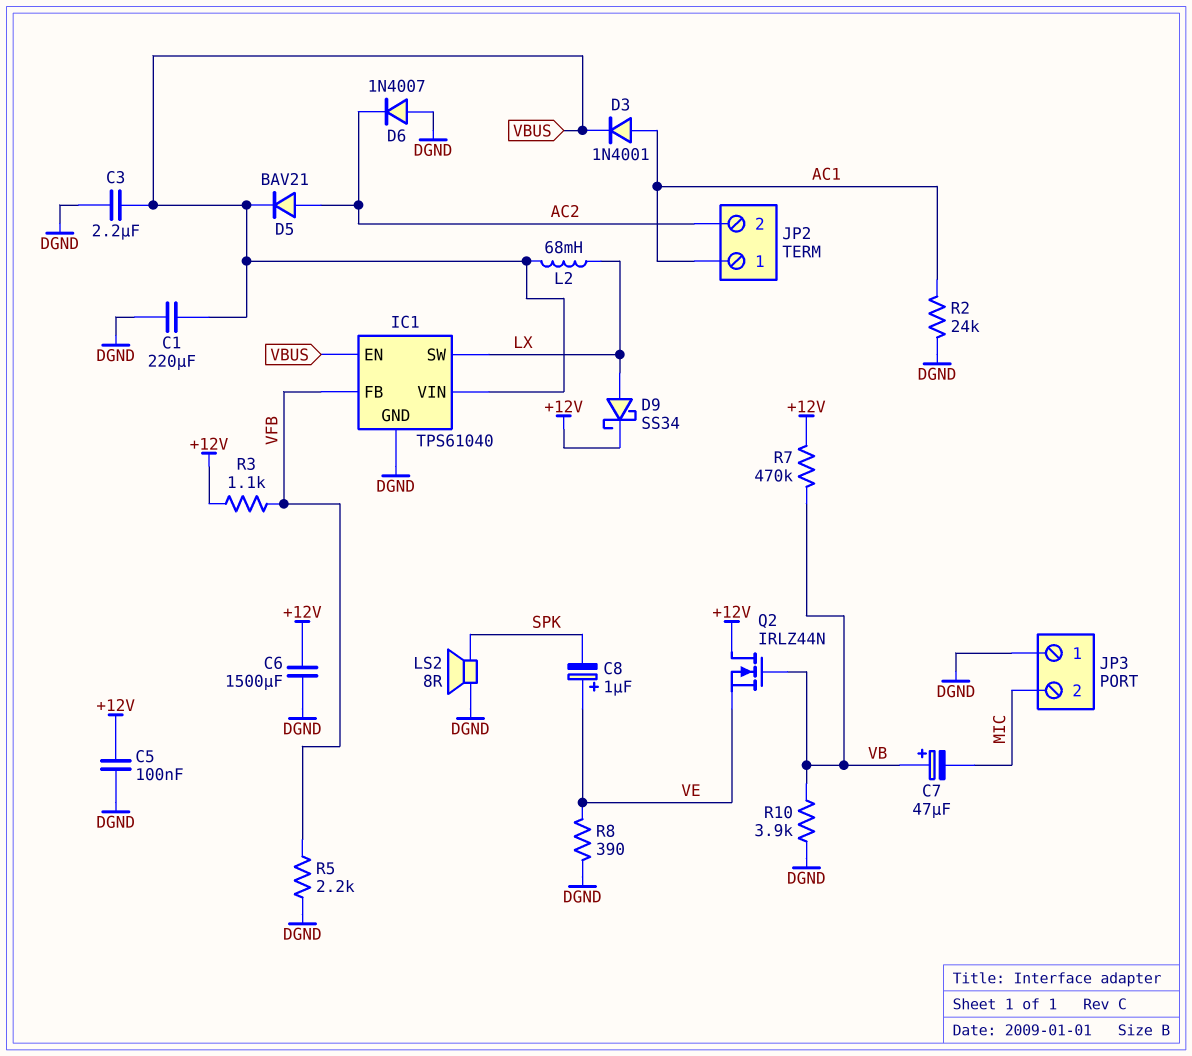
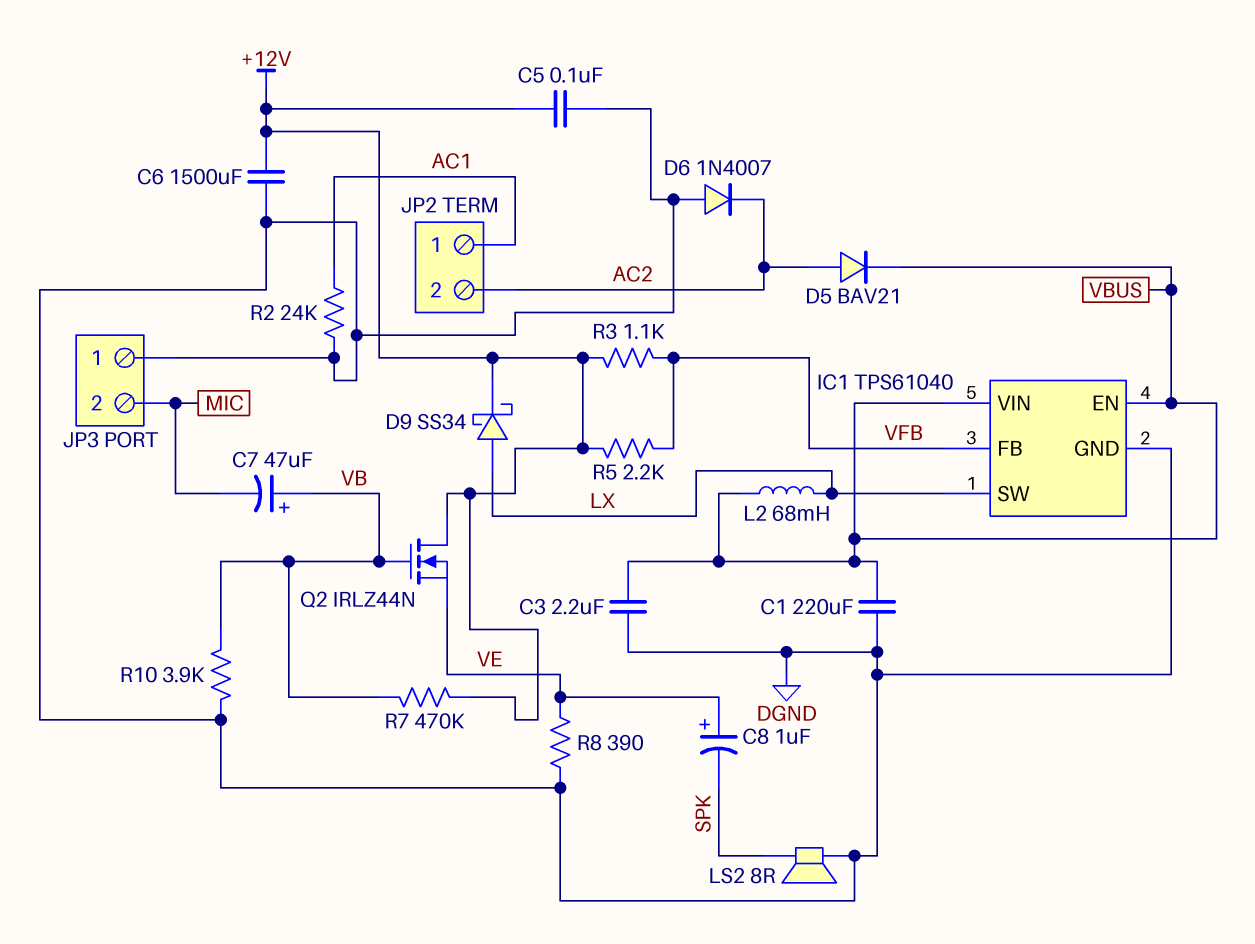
D3: diode 1N4001 (A AC1, K VBUS) -> none
R5: 2.2k (DGND, VFB) -> 2.2k (+12V, VFB)

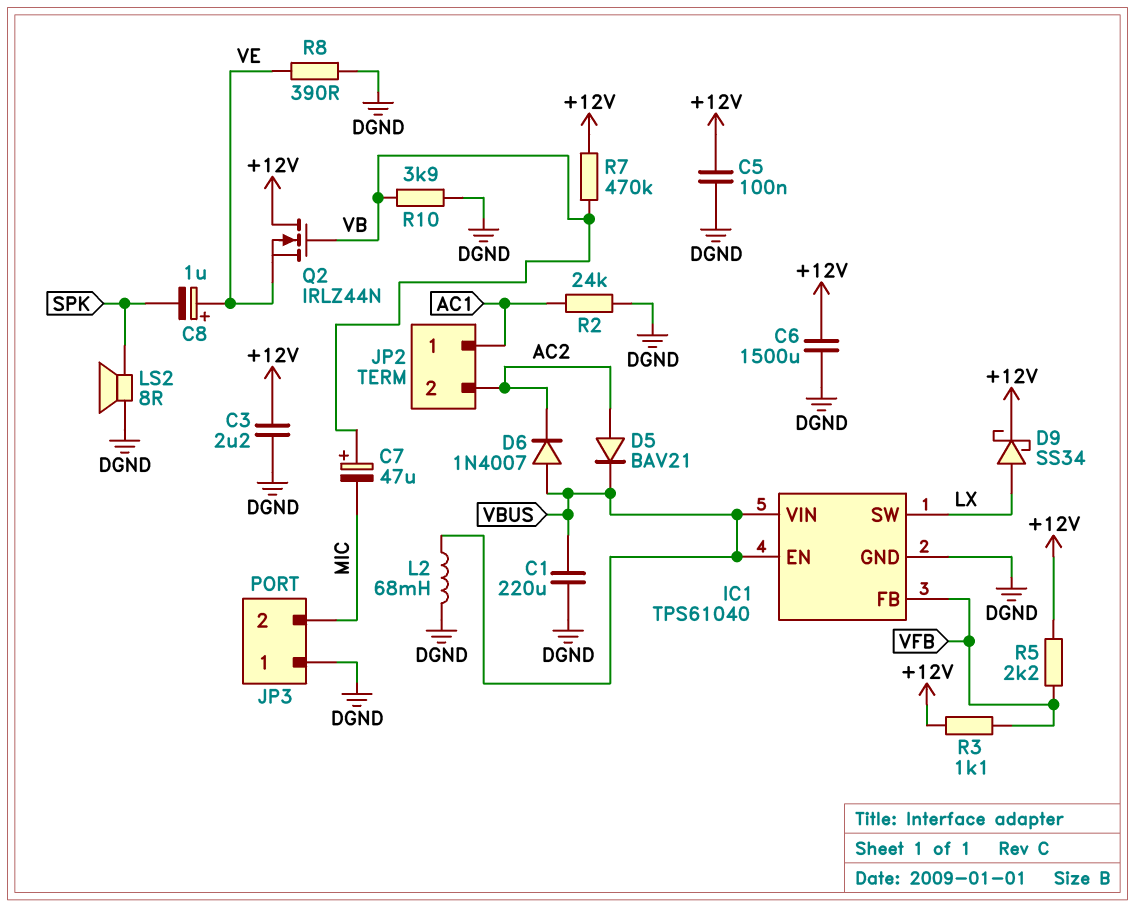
C3: 2.2uF (DGND, VBUS) -> 2.2uF (+12V, DGND)
D6: diode 1N4007 (A DGND, K AC2) -> diode 1N4007 (A VBUS, K AC2)
L2: 68mH (LX, VBUS) -> 68mH (DGND, VBUS)

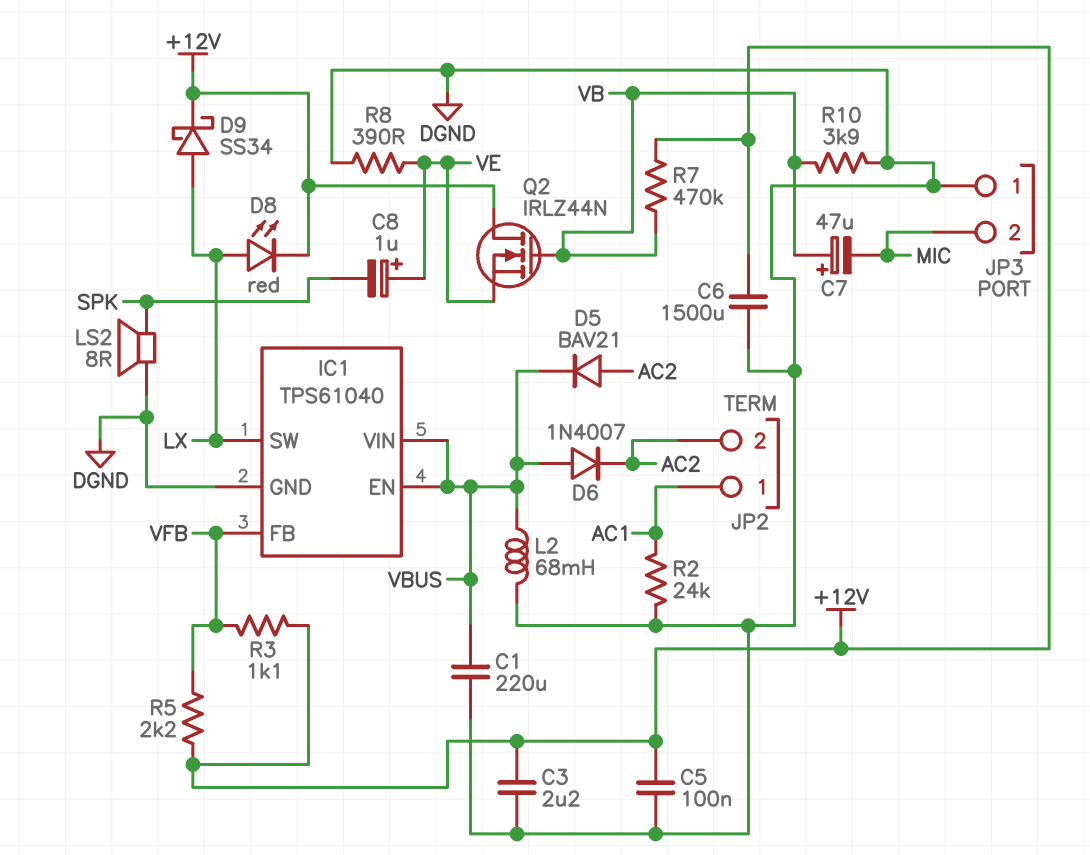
D8: none -> LED red (A LX, K +12V)

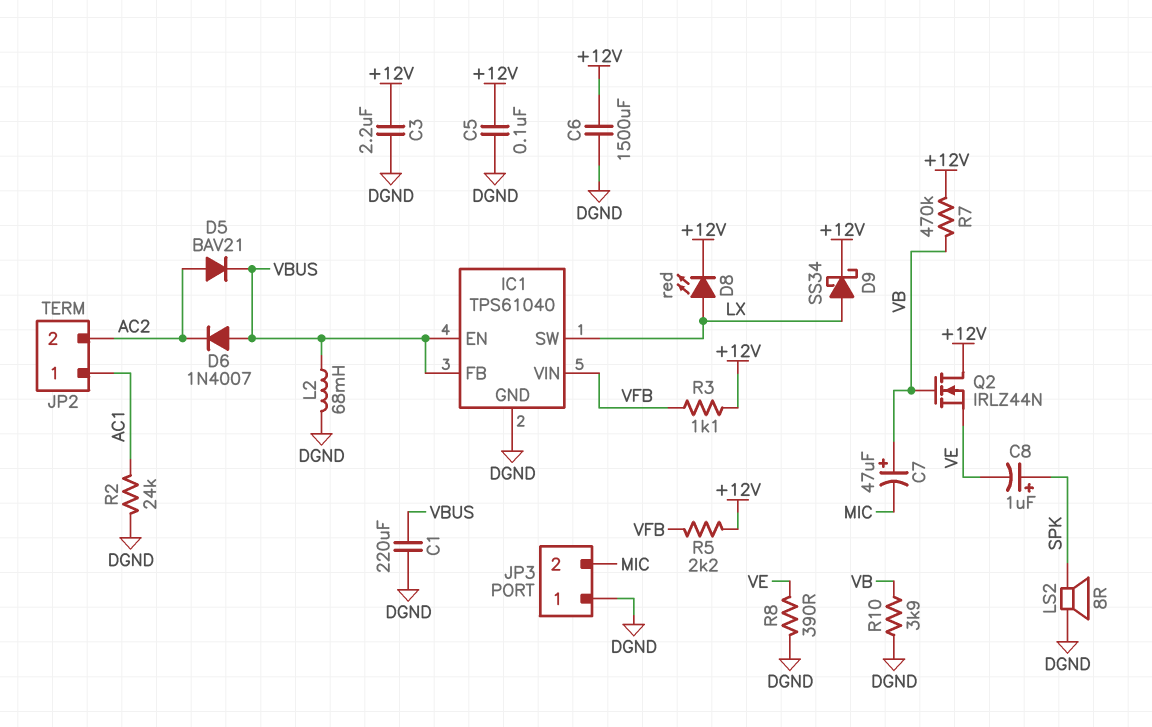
C8: 1uF (plus VE, minus SPK) -> 1uF (plus SPK, minus VE)
IC1 pin FB: VFB -> VBUS
IC1 pin VIN: VBUS -> VFB

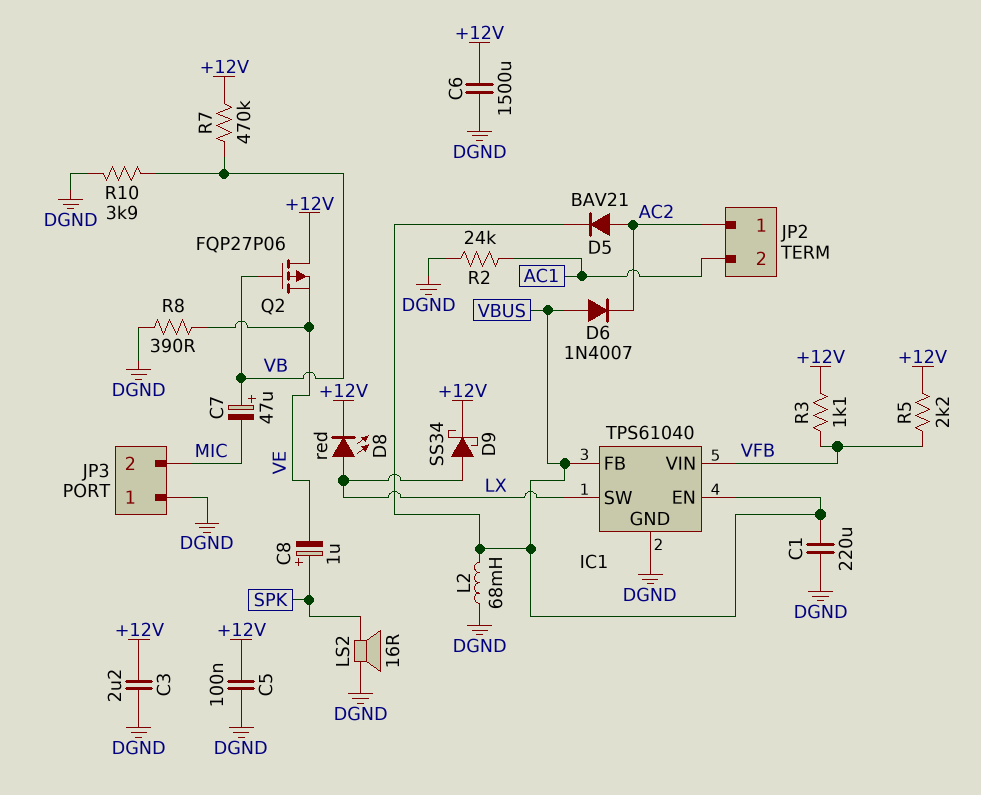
JP2 pin 1: AC1 -> AC2
JP2 pin 2: AC2 -> AC1
LS2: speaker 8R (DGND, SPK) -> speaker 16R (DGND, SPK)
Q2: NMOS IRLZ44N (G VB, D +12V, S VE) -> PMOS FQP27P06 (G VB, D +12V, S VE)

